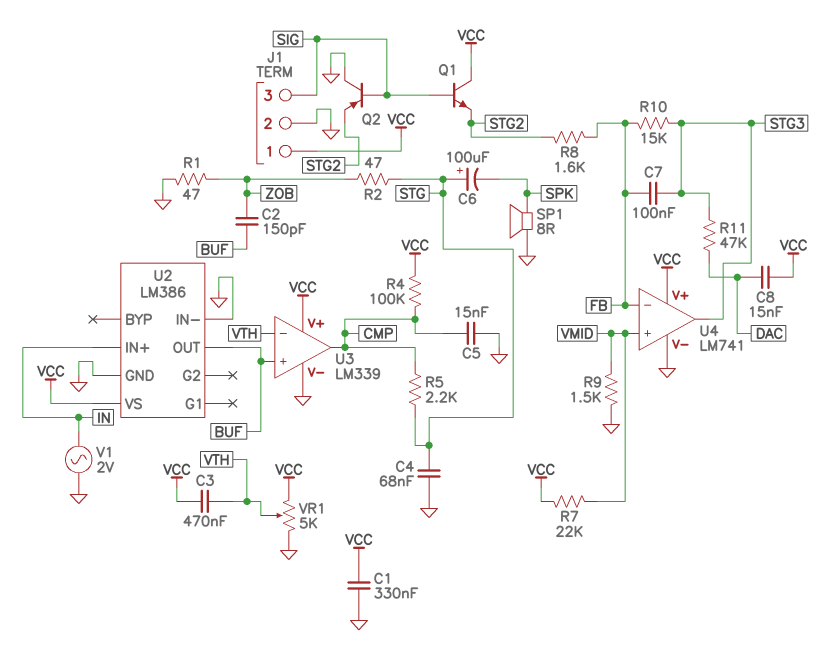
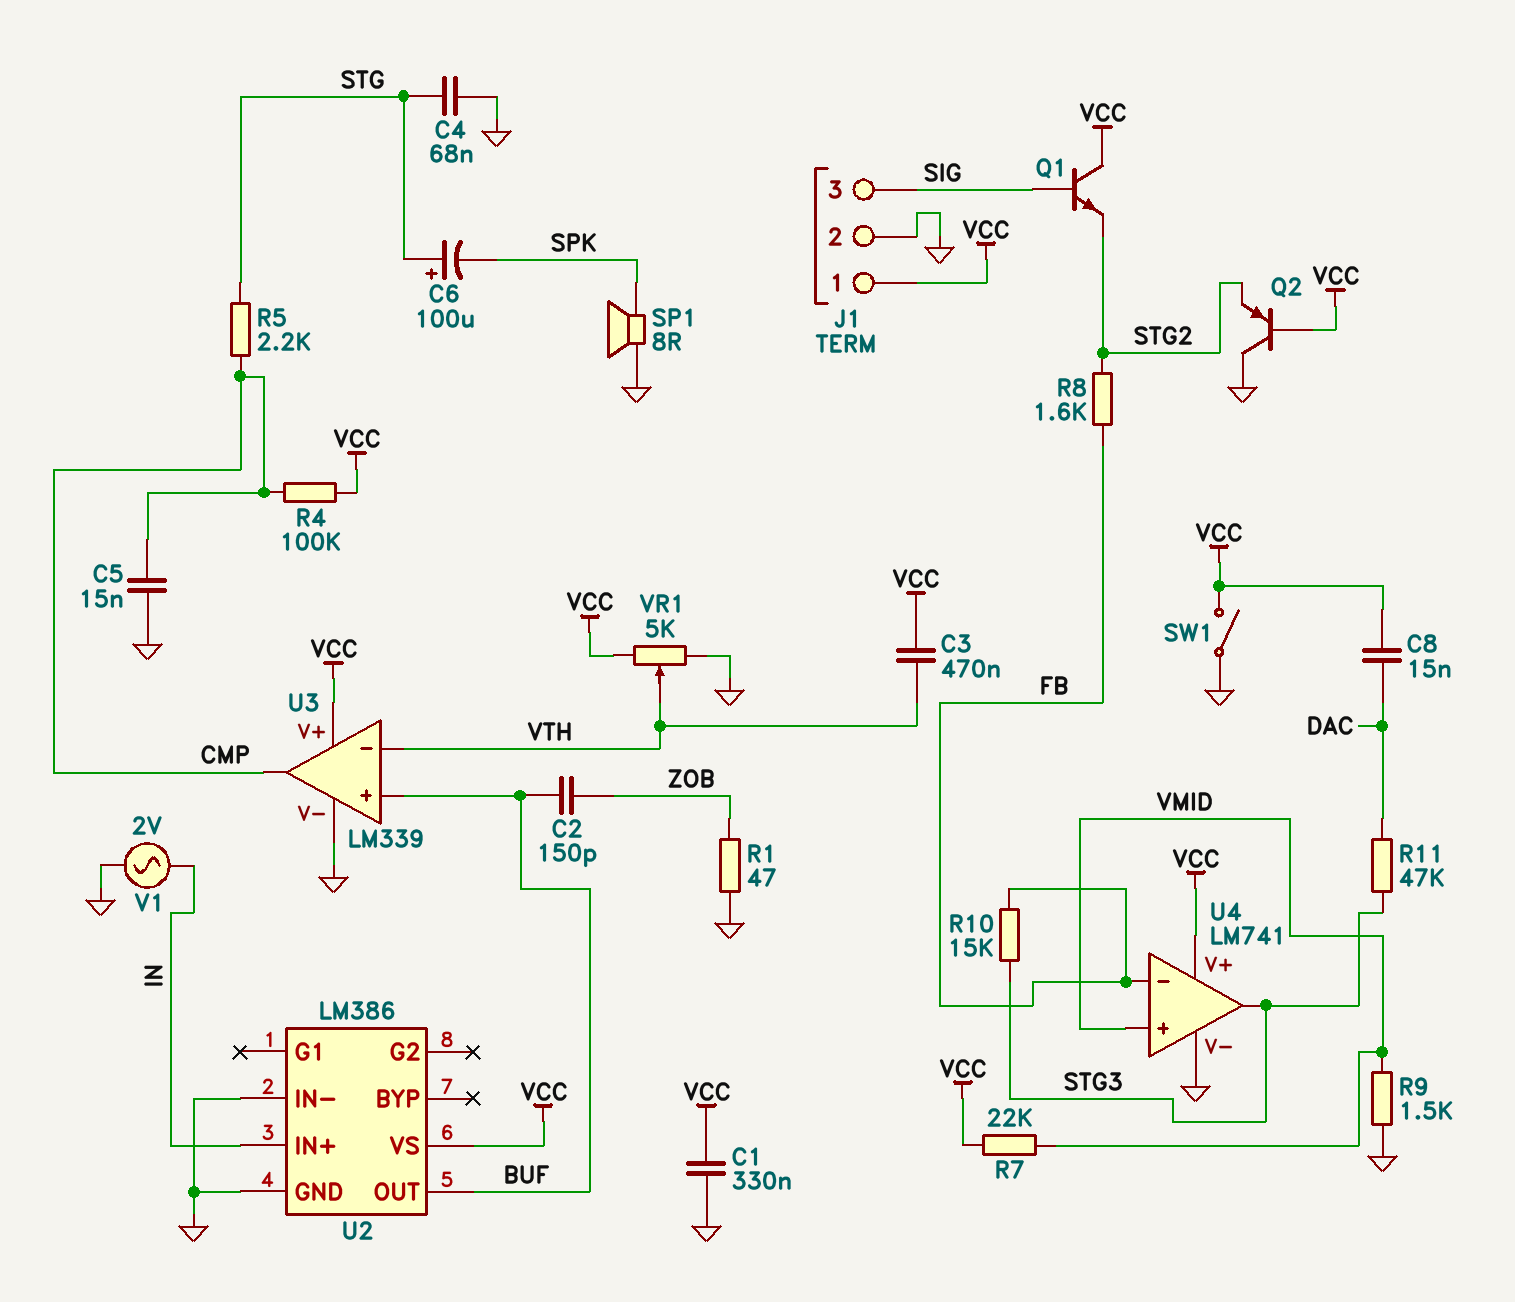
C7: 100nF (FB, STG3) -> none
Q2: PNP (B SIG, C GND, E STG2) -> PNP (B VCC, C GND, E STG2)
R2: 47 (STG, ZOB) -> none
SW1: none -> switch (GND, VCC)

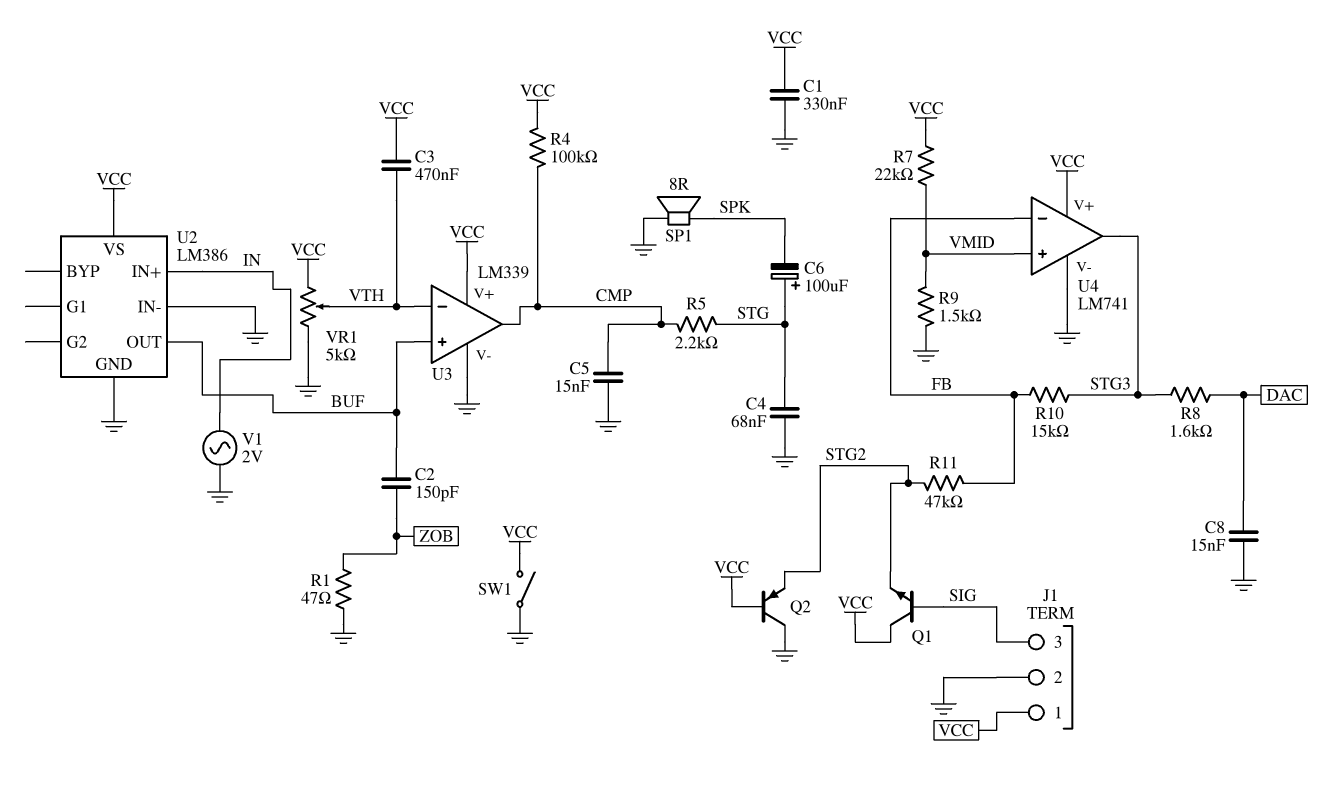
C8: 15nF (DAC, VCC) -> 15nF (DAC, GND)
R8: 1.6k (FB, STG2) -> 1.6k (DAC, STG3)
R11: 47k (DAC, STG3) -> 47k (FB, STG2)

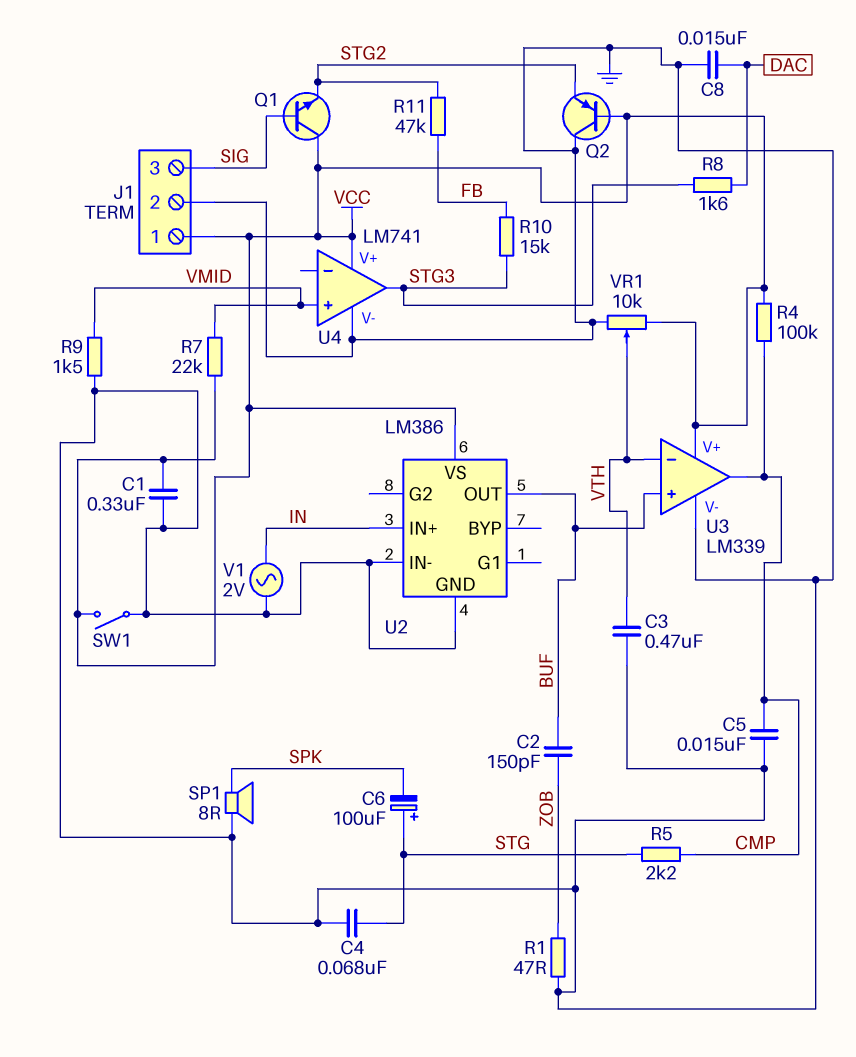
C3: 470nF (VCC, VTH) -> 470nF (GND, VTH)
U4 pin in-: FB -> none
VR1: 5k (GND, VCC, wiper VTH) -> 10k (GND, VCC, wiper VTH)

